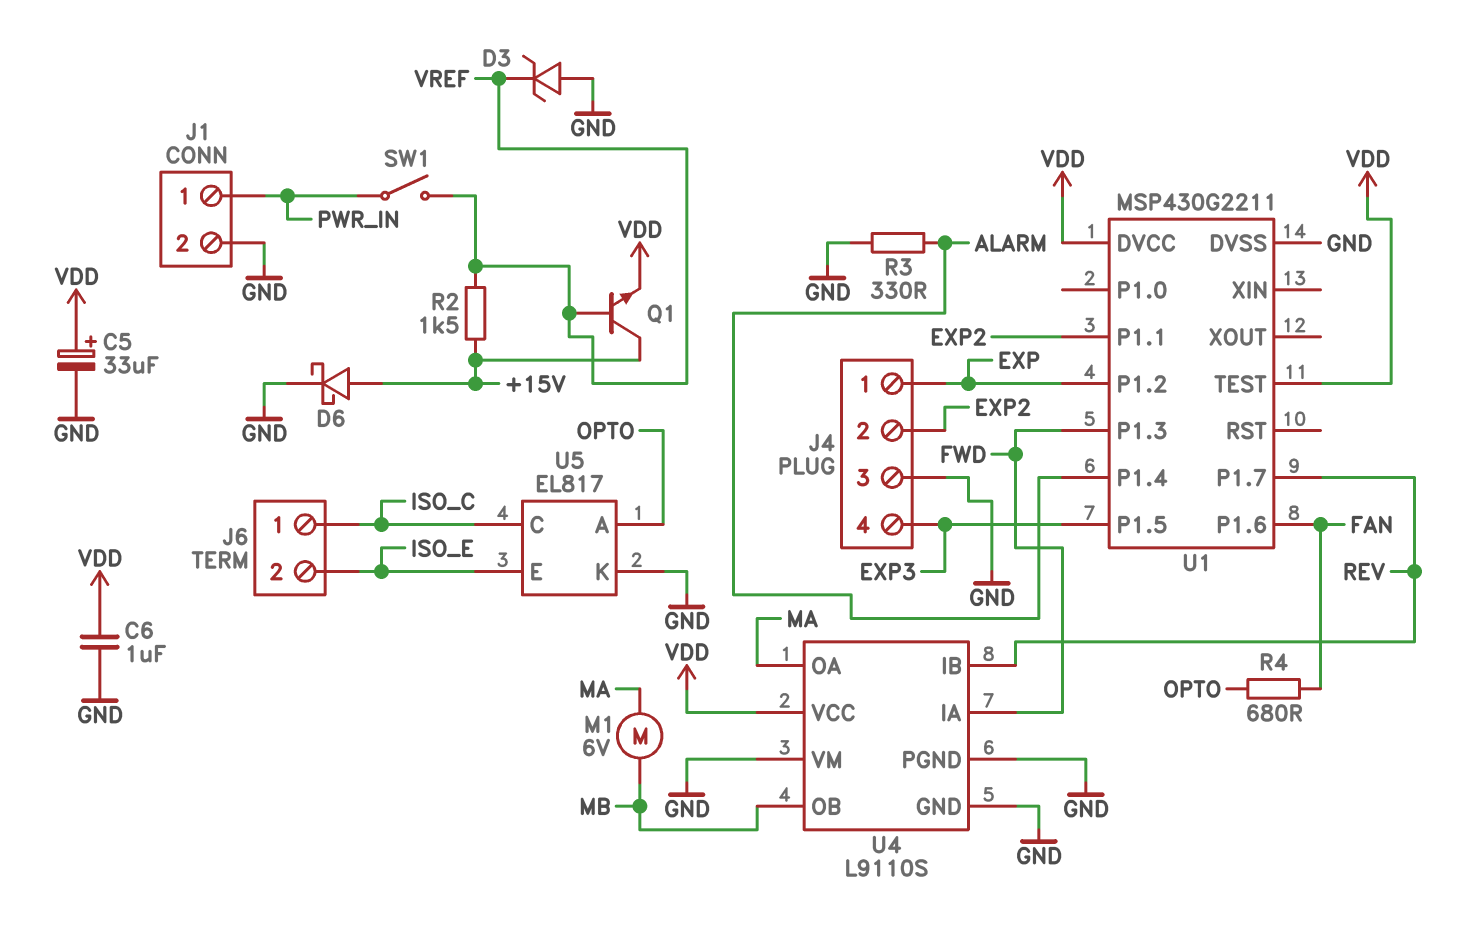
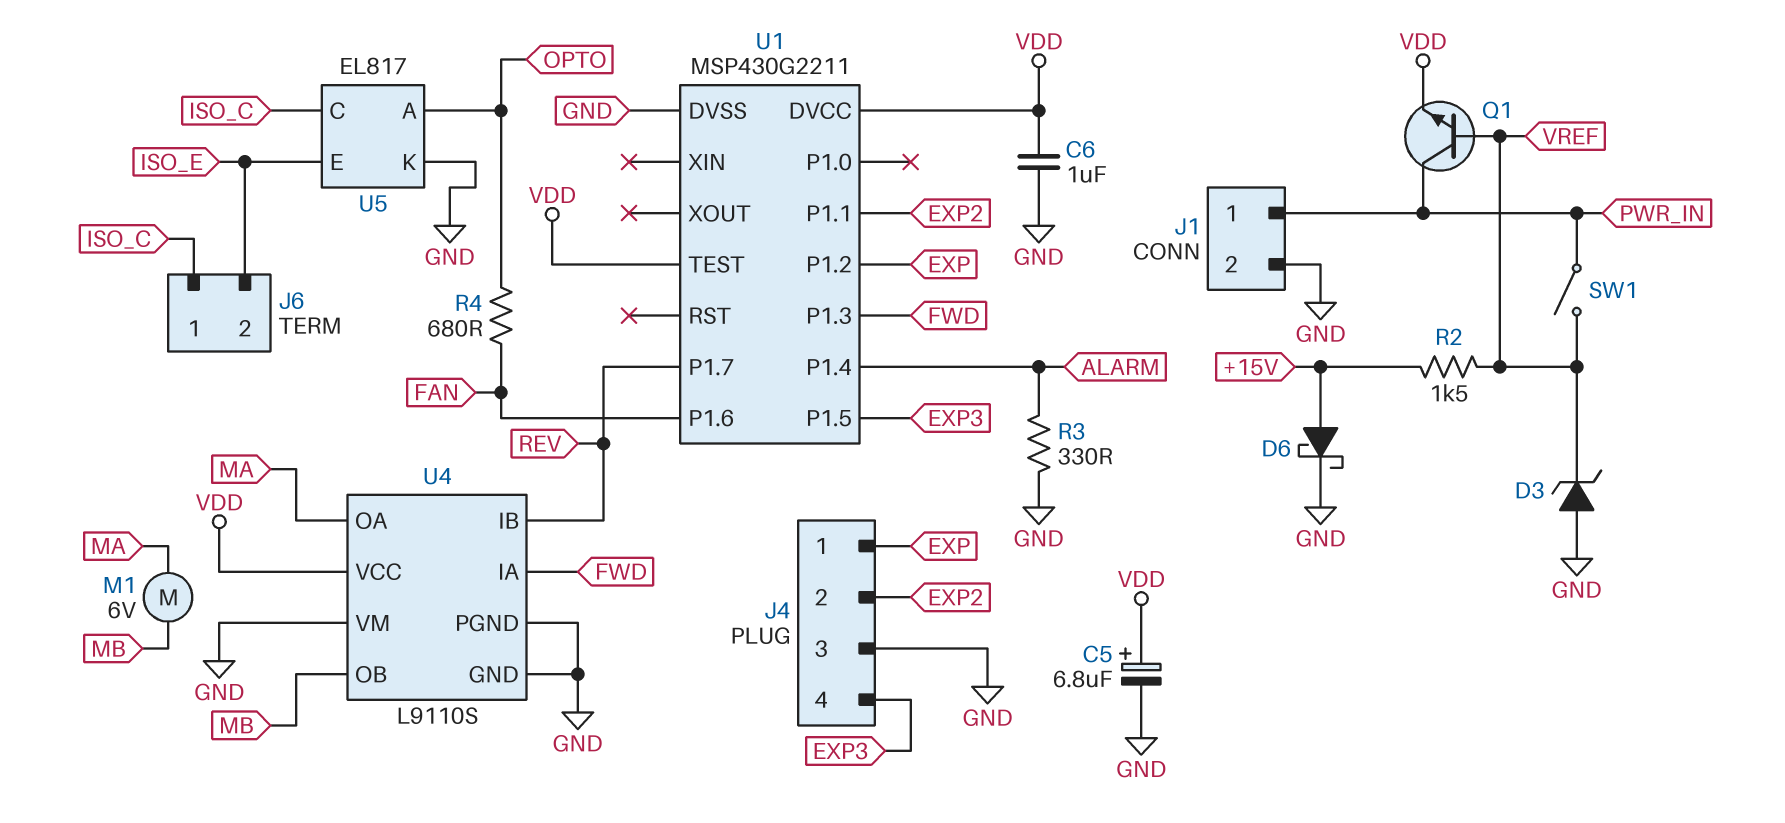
C5: 33uF (plus VDD, minus GND) -> 6.8uF (plus VDD, minus GND)
Q1: NPN (B VREF, C +15V, E VDD) -> NPN (B VREF, C PWR_IN, E VDD)

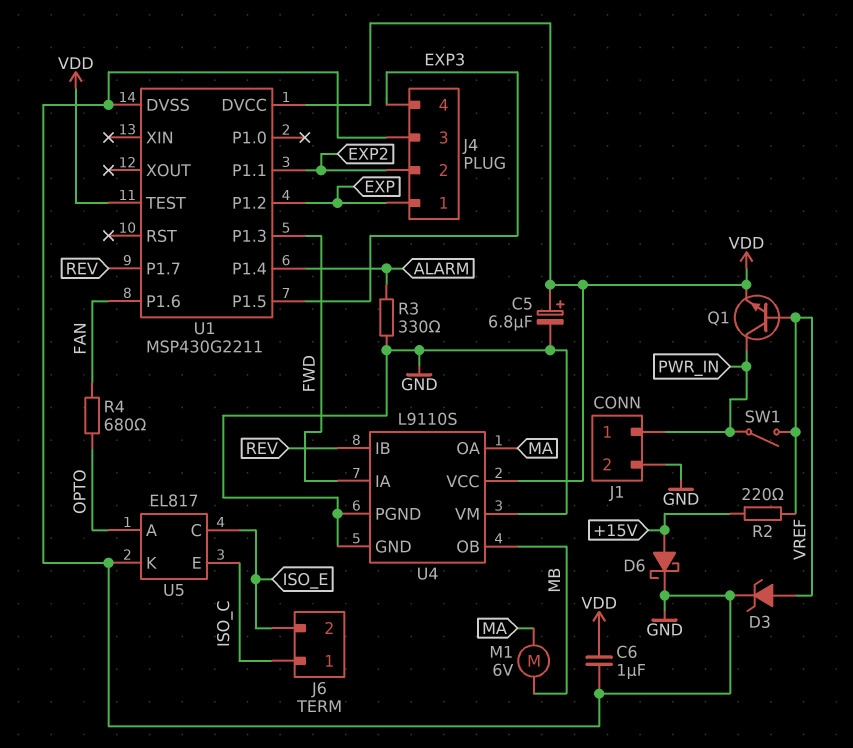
D3: zener (A GND, K VREF) -> zener (A VREF, K GND)
R2: 1.5k (+15V, VREF) -> 220 (+15V, VREF)
U5 pin C: ISO_C -> ISO_E
U5 pin E: ISO_E -> ISO_C

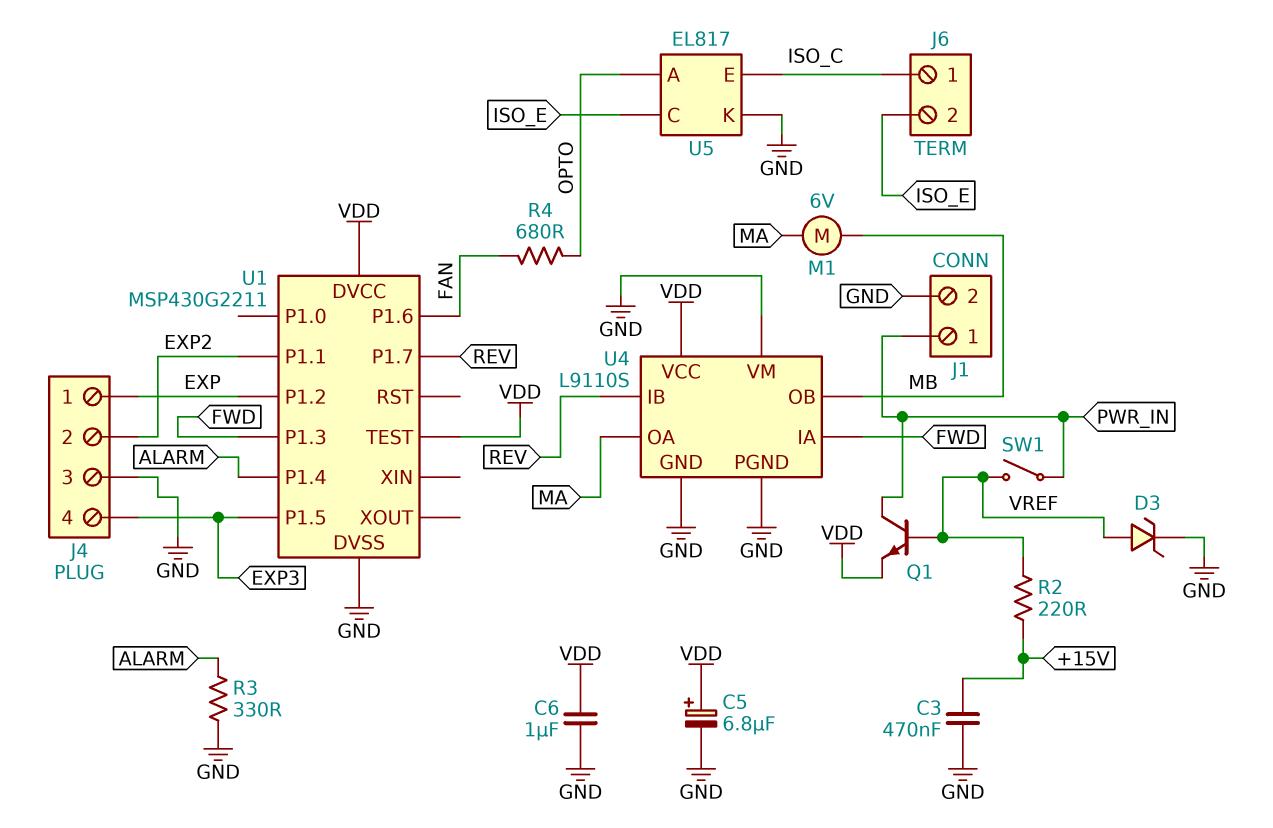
C3: none -> 470nF (+15V, GND)
D6: schottky (A +15V, K GND) -> none

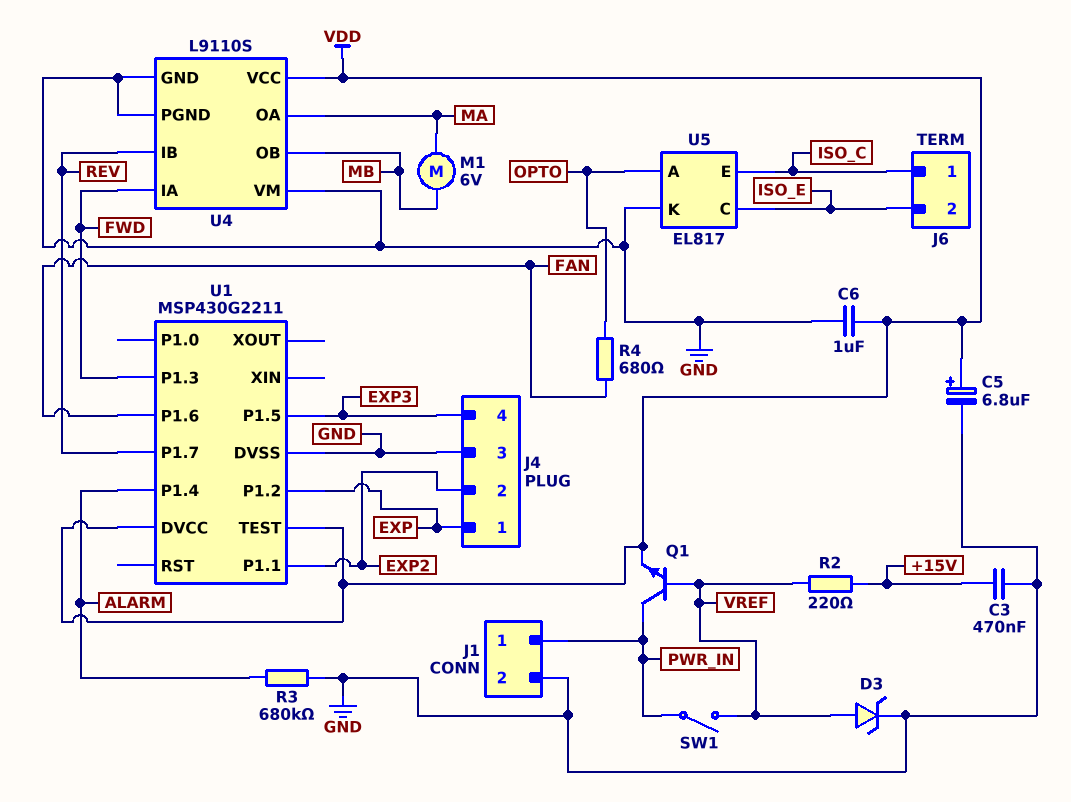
R3: 330 (ALARM, GND) -> 680k (ALARM, GND)

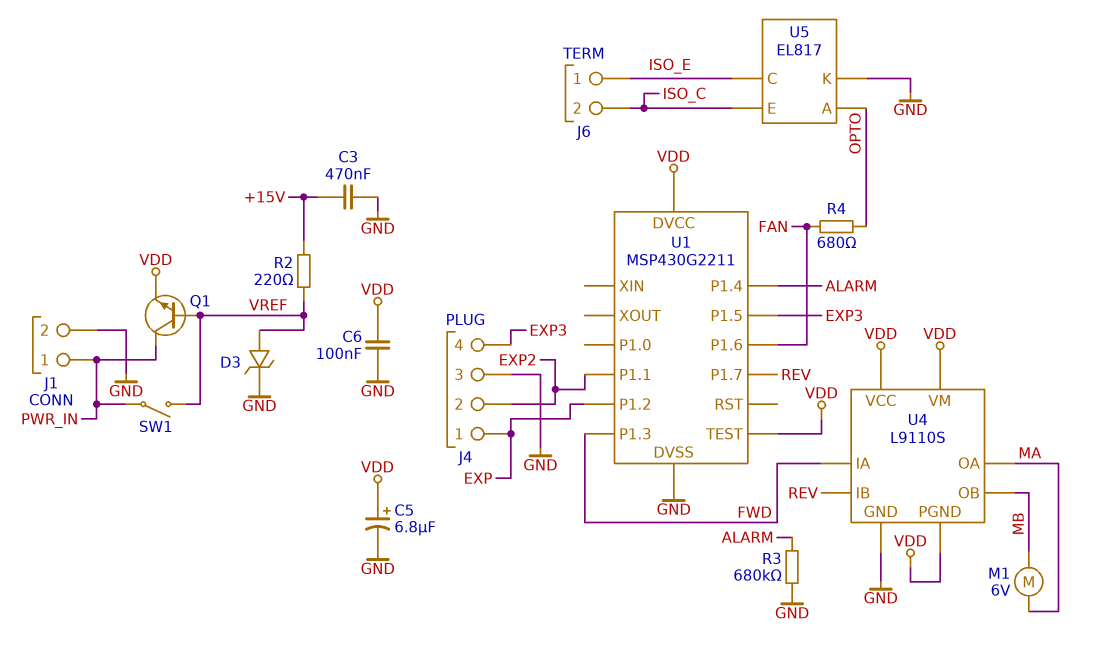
C6: 1uF (GND, VDD) -> 100nF (GND, VDD)
J6 pin 1: ISO_C -> ISO_E
J6 pin 2: ISO_E -> ISO_C
U4 pin PGND: GND -> VDD
U4 pin VM: GND -> VDD

